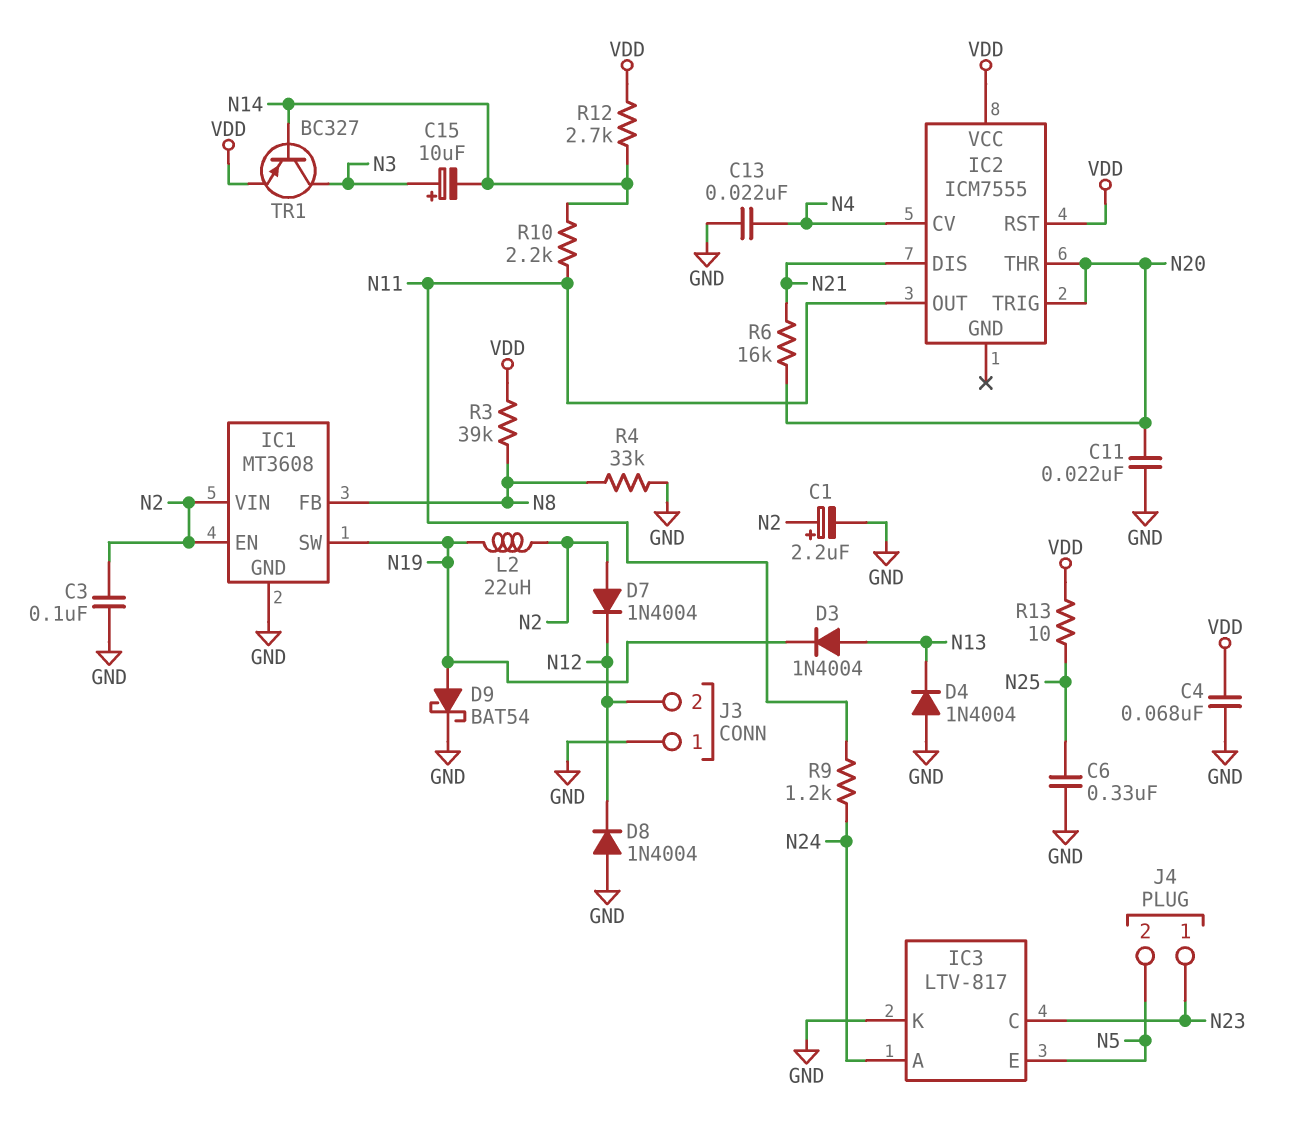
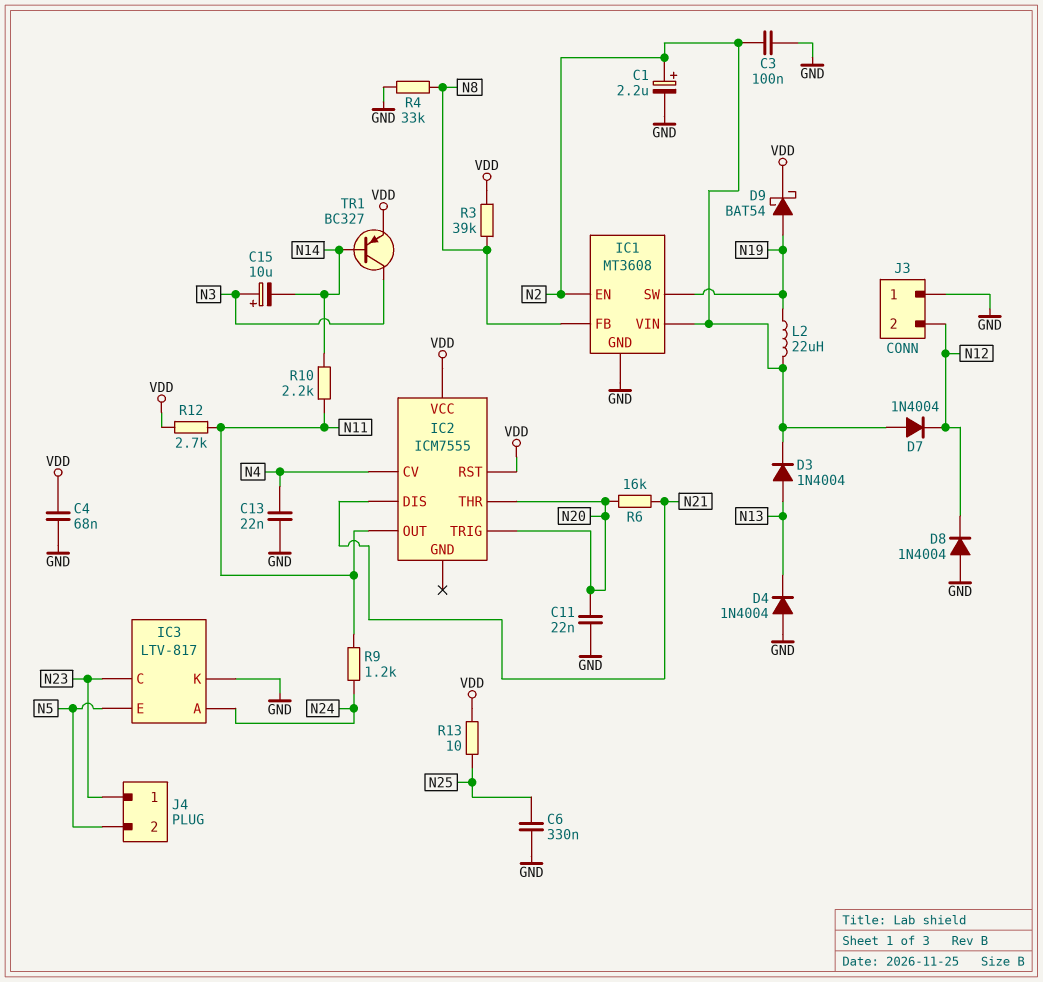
D3: diode 1N4004 (A N13, K N19) -> diode 1N4004 (A N13, K N2)
D9: schottky BAT54 (A N19, K GND) -> schottky BAT54 (A N19, K VDD)
R12: 2.7k (N14, VDD) -> 2.7k (N11, VDD)

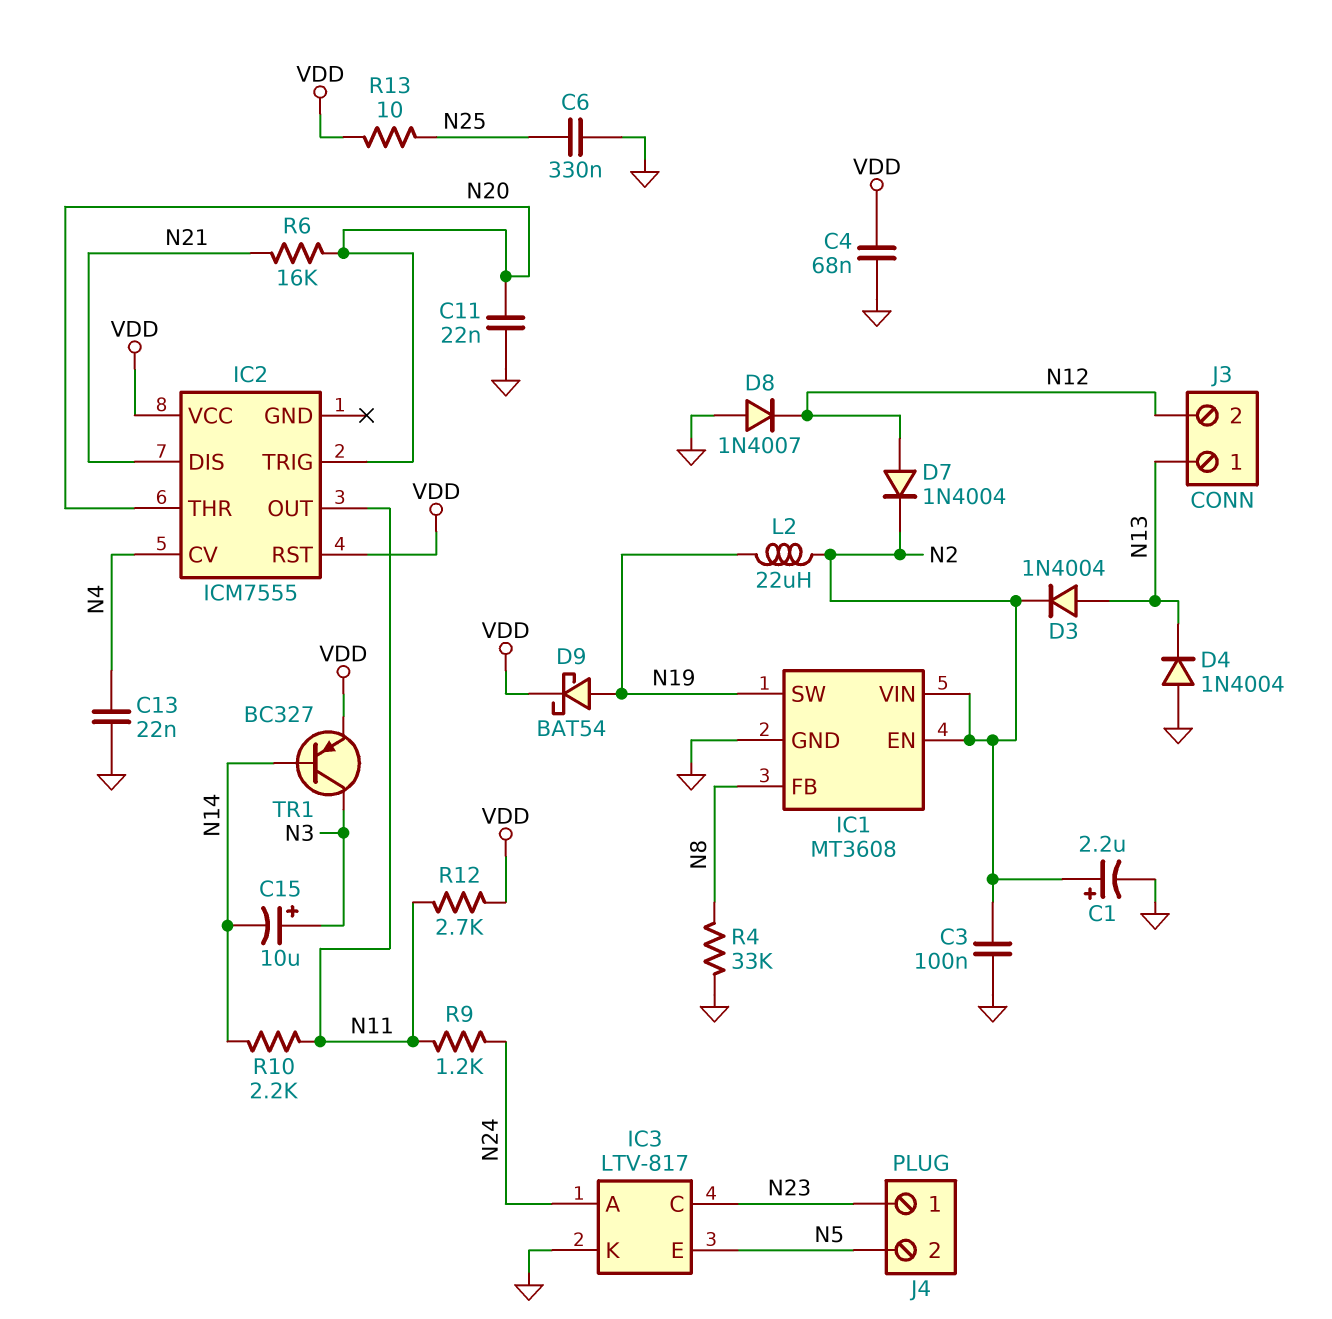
D7: diode 1N4004 (A N2, K N12) -> diode 1N4004 (A N12, K N2)
D8: diode 1N4004 (A GND, K N12) -> diode 1N4007 (A GND, K N12)
J3 pin 1: GND -> N13
R3: 39k (N8, VDD) -> none

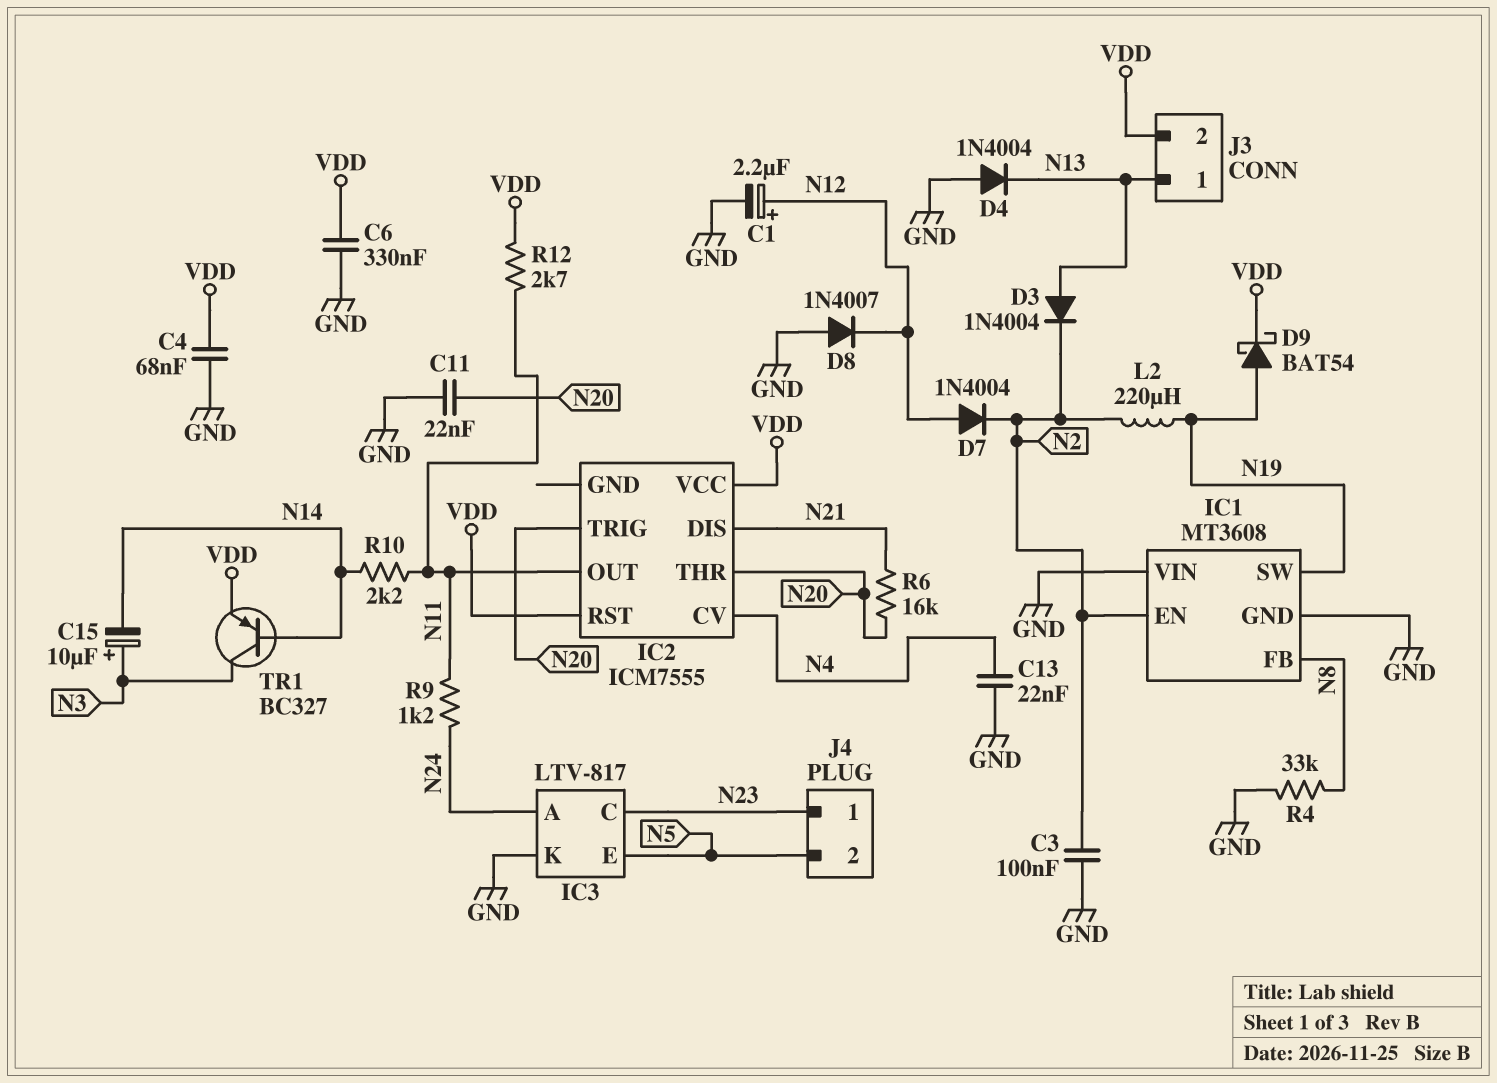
C1: 2.2uF (plus N2, minus GND) -> 2.2uF (plus N12, minus GND)
C6: 330nF (GND, N25) -> 330nF (GND, VDD)
IC1 pin VIN: N2 -> GND
J3 pin 2: N12 -> VDD
L2: 22uH (N2, N19) -> 220uH (N2, N19)
R13: 10 (N25, VDD) -> none

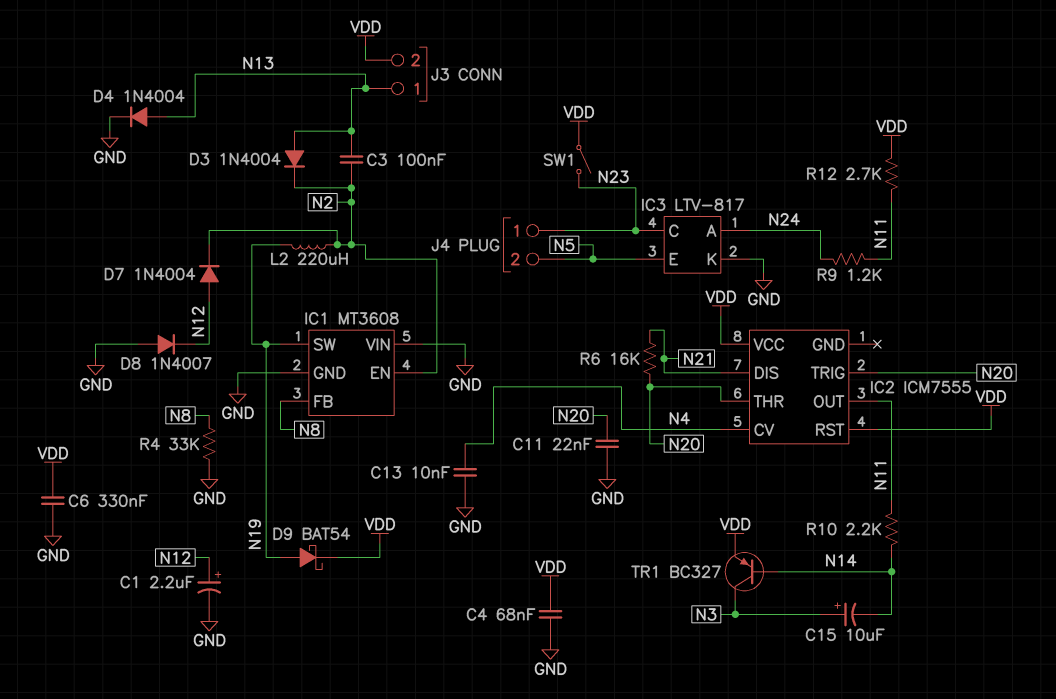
C3: 100nF (GND, N2) -> 100nF (N2, N13)
C13: 22nF (GND, N4) -> 10nF (GND, N4)
D4: diode 1N4004 (A GND, K N13) -> diode 1N4004 (A N13, K GND)
SW1: none -> switch (N23, VDD)

